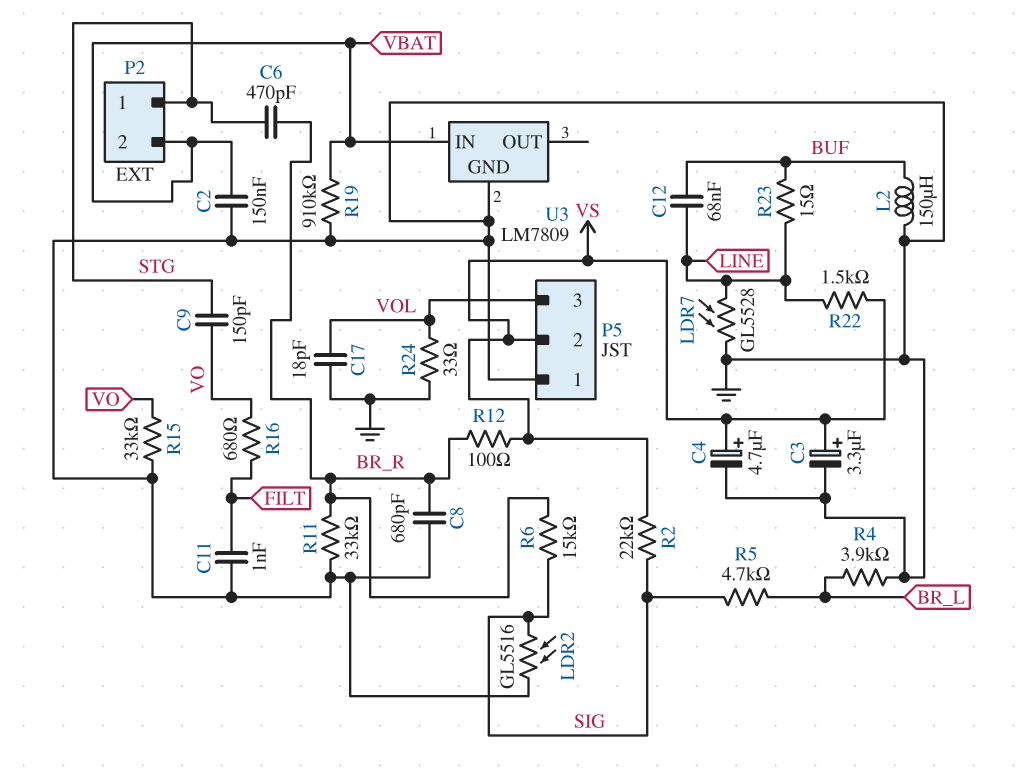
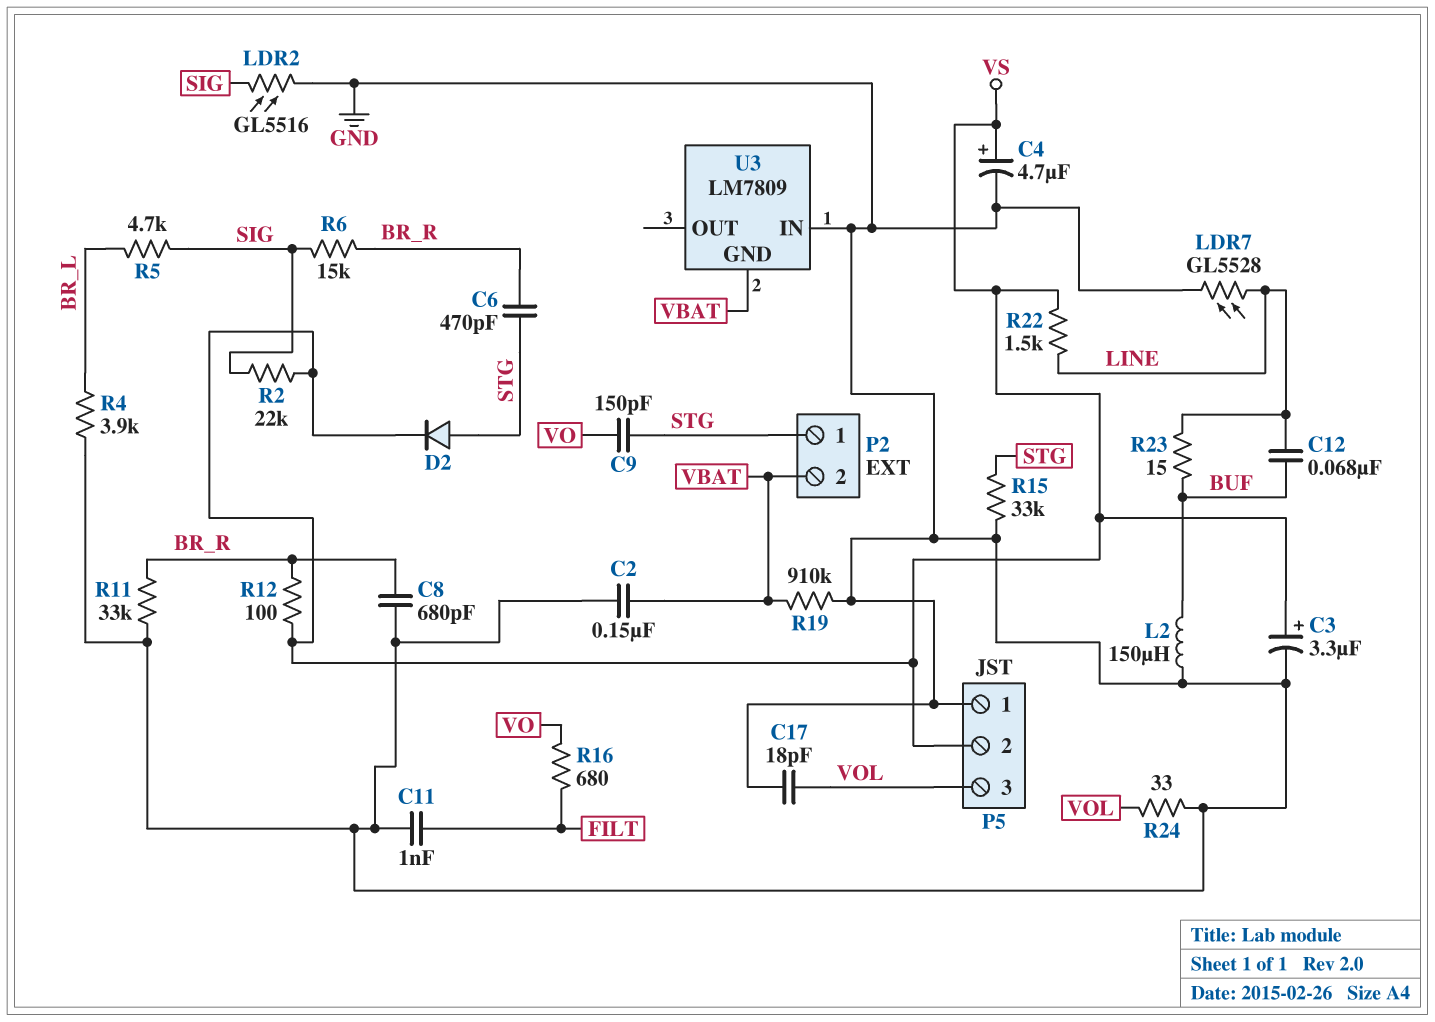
D2: none -> diode (A STG, K VS)
R15: 33k (GND, VO) -> 33k (GND, STG)
U3 pin GND: GND -> VBAT
U3 pin IN: VBAT -> GND

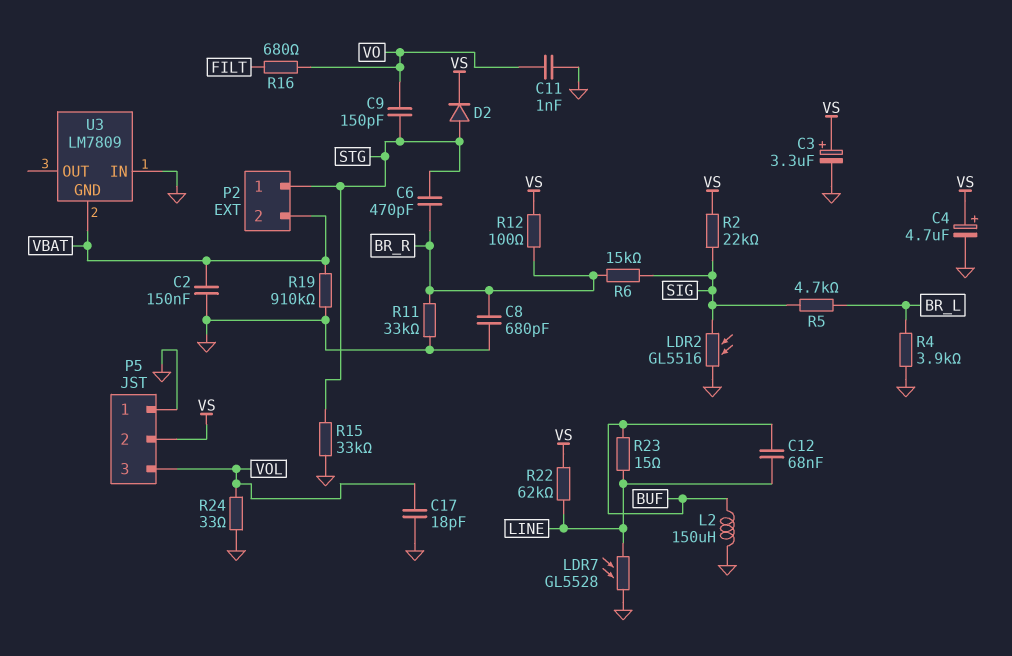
C11: 1nF (FILT, GND) -> 1nF (GND, VO)
R22: 1.5k (LINE, VS) -> 62k (LINE, VS)

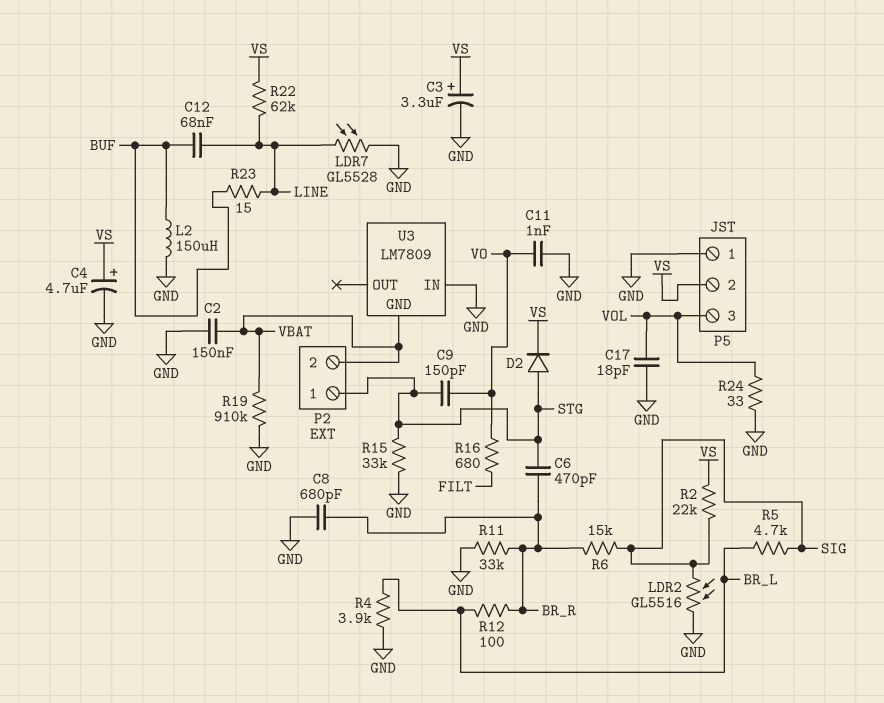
R12: 100 (BR_R, VS) -> 100 (BR_L, BR_R)

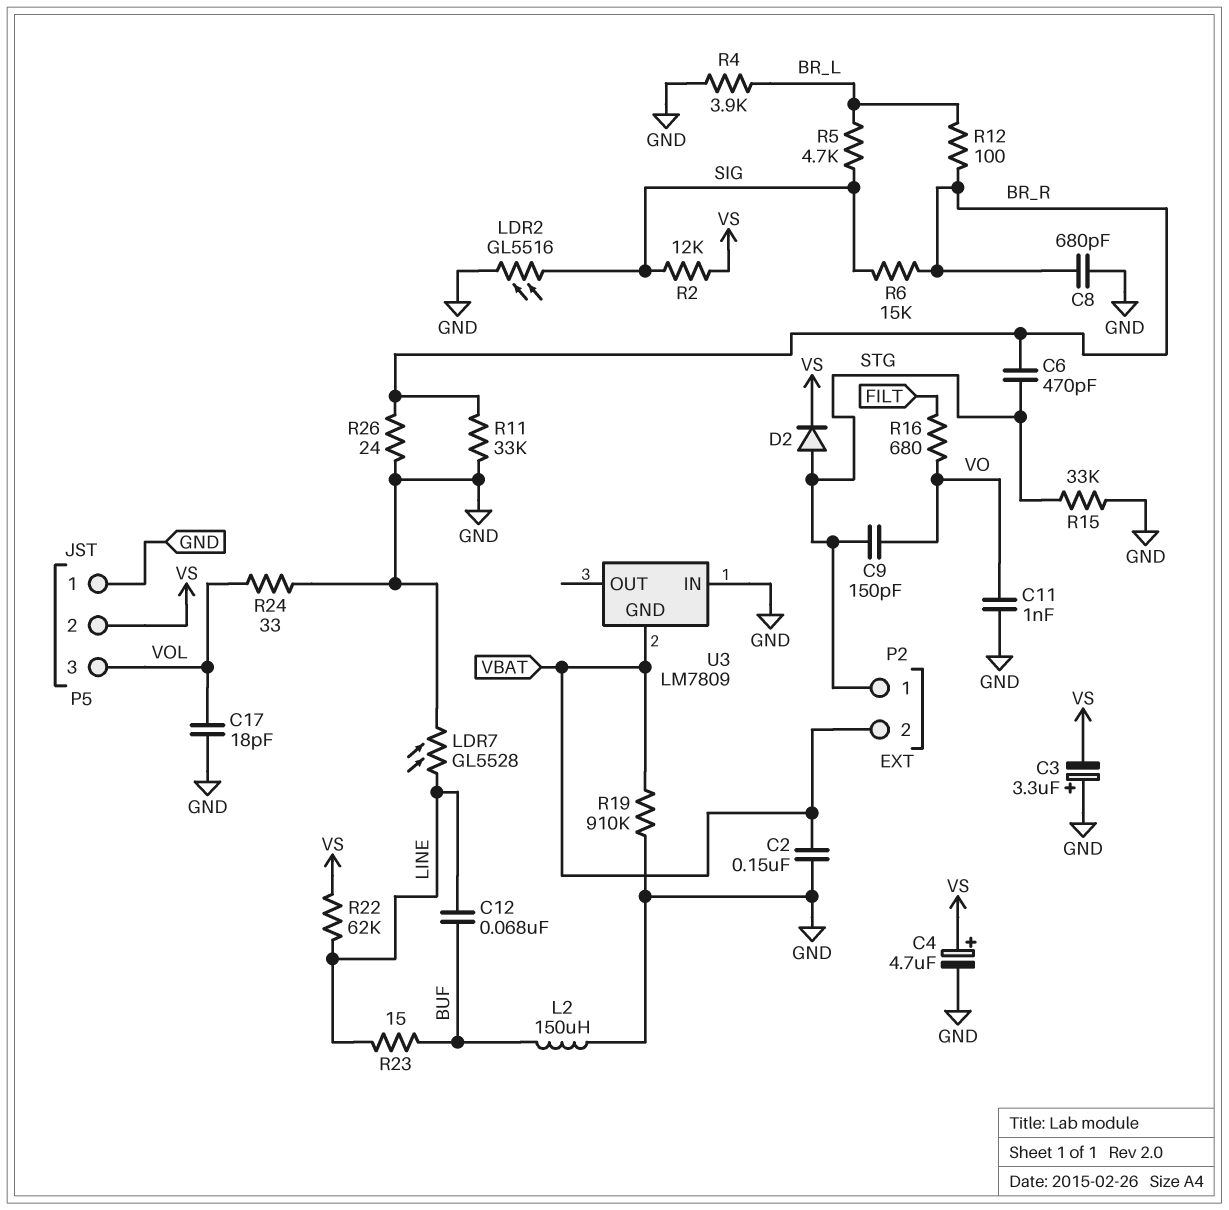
C3: 3.3uF (plus VS, minus GND) -> 3.3uF (plus GND, minus VS)
R2: 22k (SIG, VS) -> 12k (SIG, VS)
R26: none -> 24 (BR_R, GND)

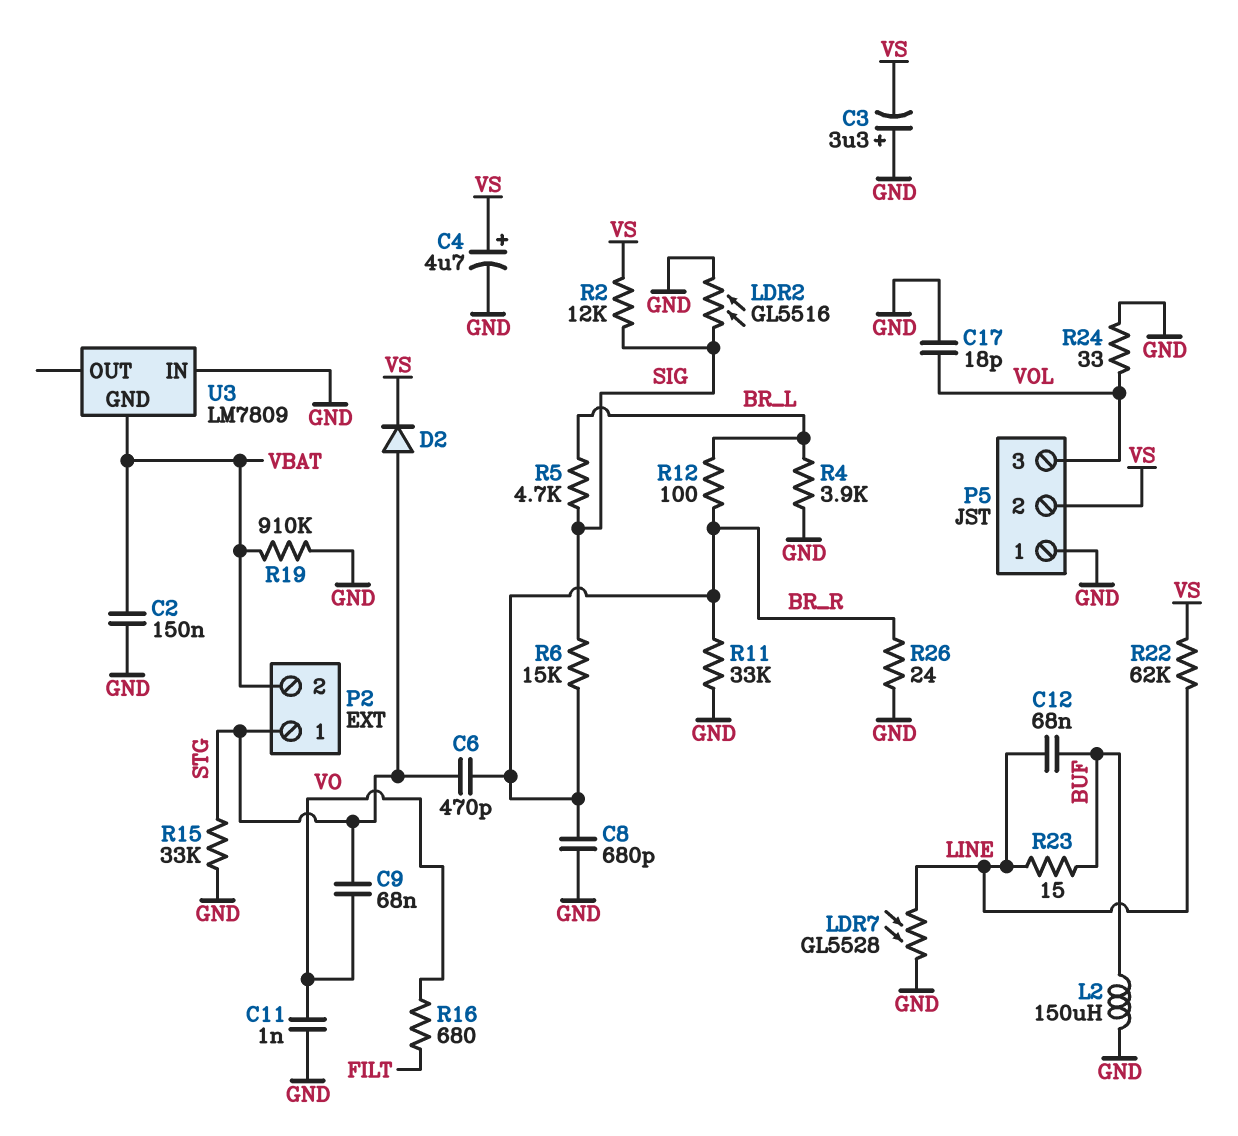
C9: 150pF (STG, VO) -> 68nF (STG, VO)

